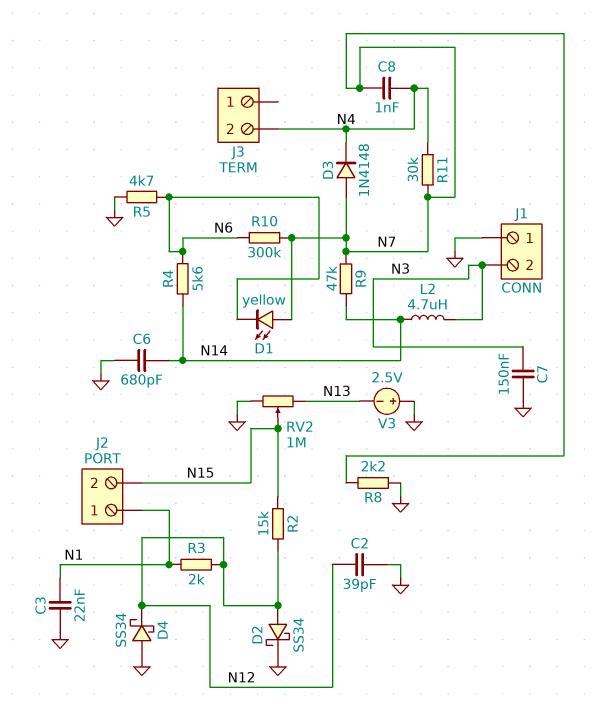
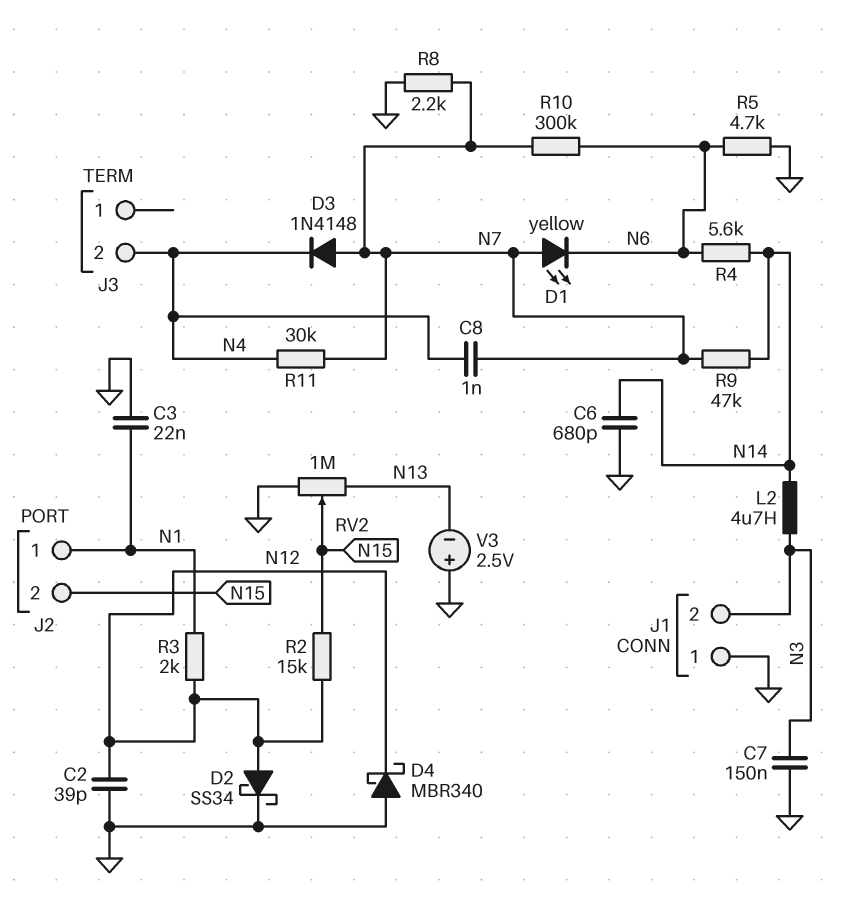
D4: schottky SS34 (A GND, K N12) -> schottky MBR340 (A GND, K N12)

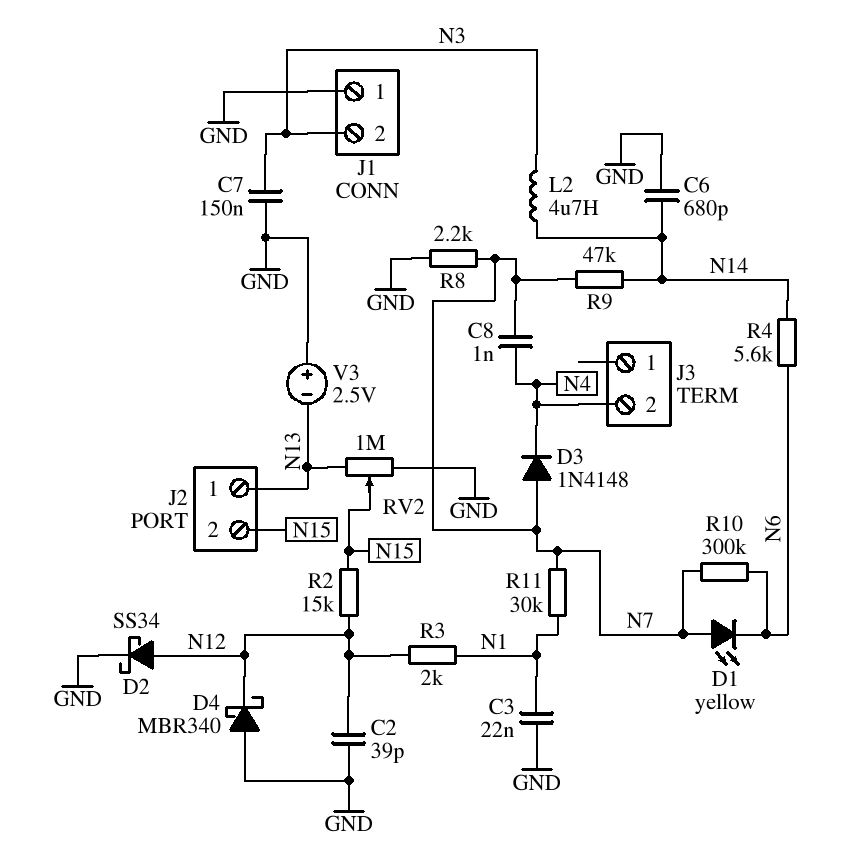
J2 pin 1: N1 -> N13
R5: 4.7k (GND, N6) -> none
R11: 30k (N4, N7) -> 30k (N1, N7)

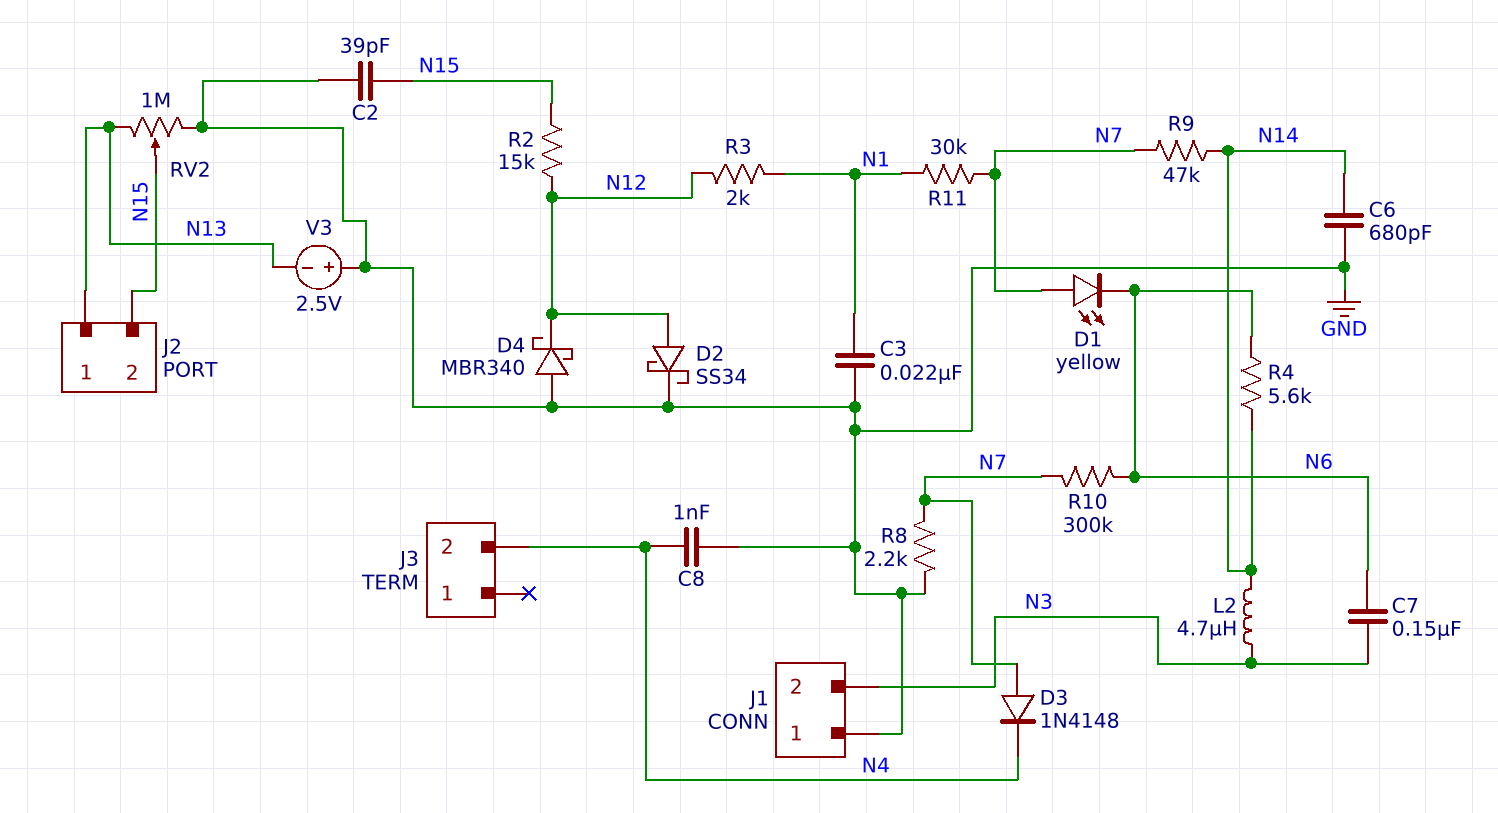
C2: 39pF (GND, N12) -> 39pF (GND, N15)
C7: 150nF (GND, N3) -> 150nF (N3, N6)
C8: 1nF (N4, N7) -> 1nF (GND, N4)

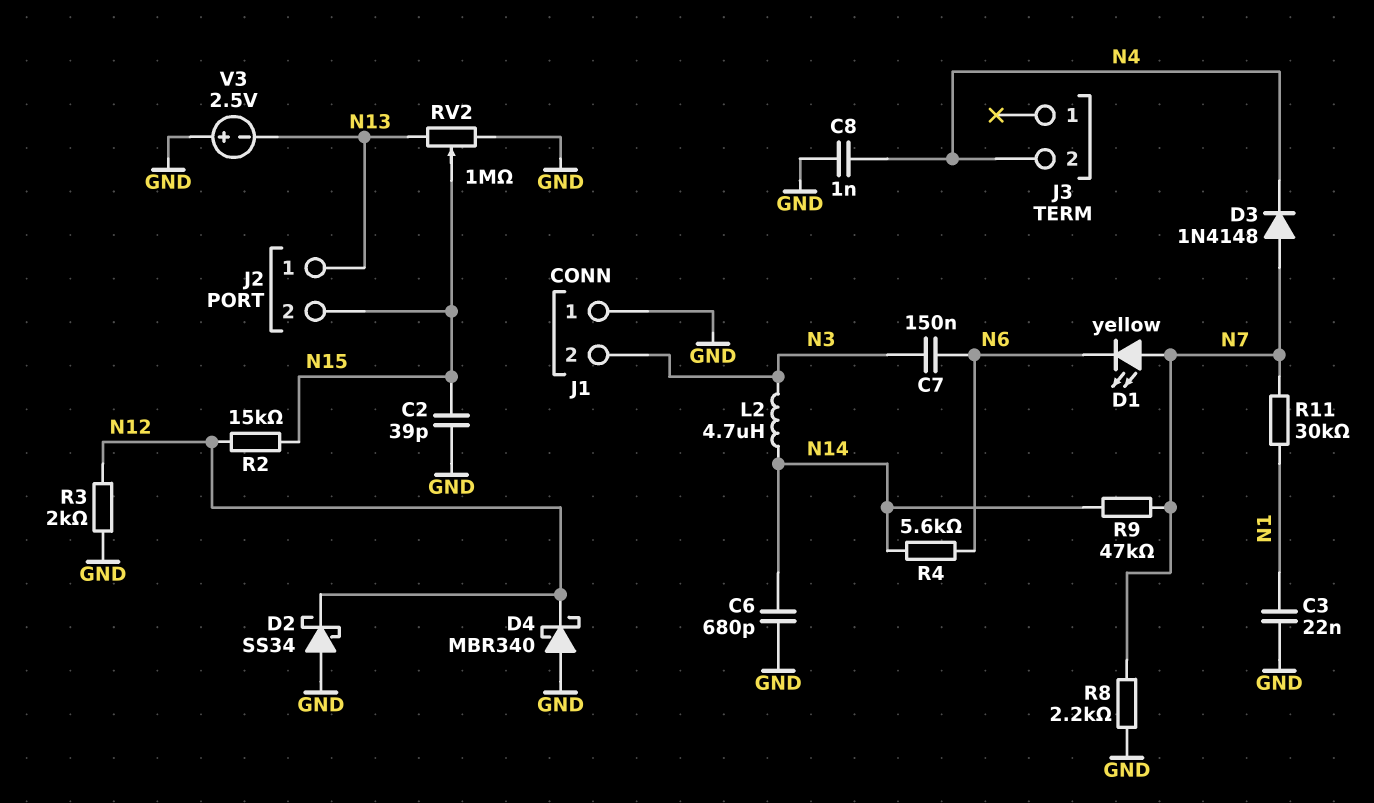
D2: schottky SS34 (A N12, K GND) -> schottky SS34 (A GND, K N12)
R3: 2k (N1, N12) -> 2k (GND, N12)
R10: 300k (N6, N7) -> none

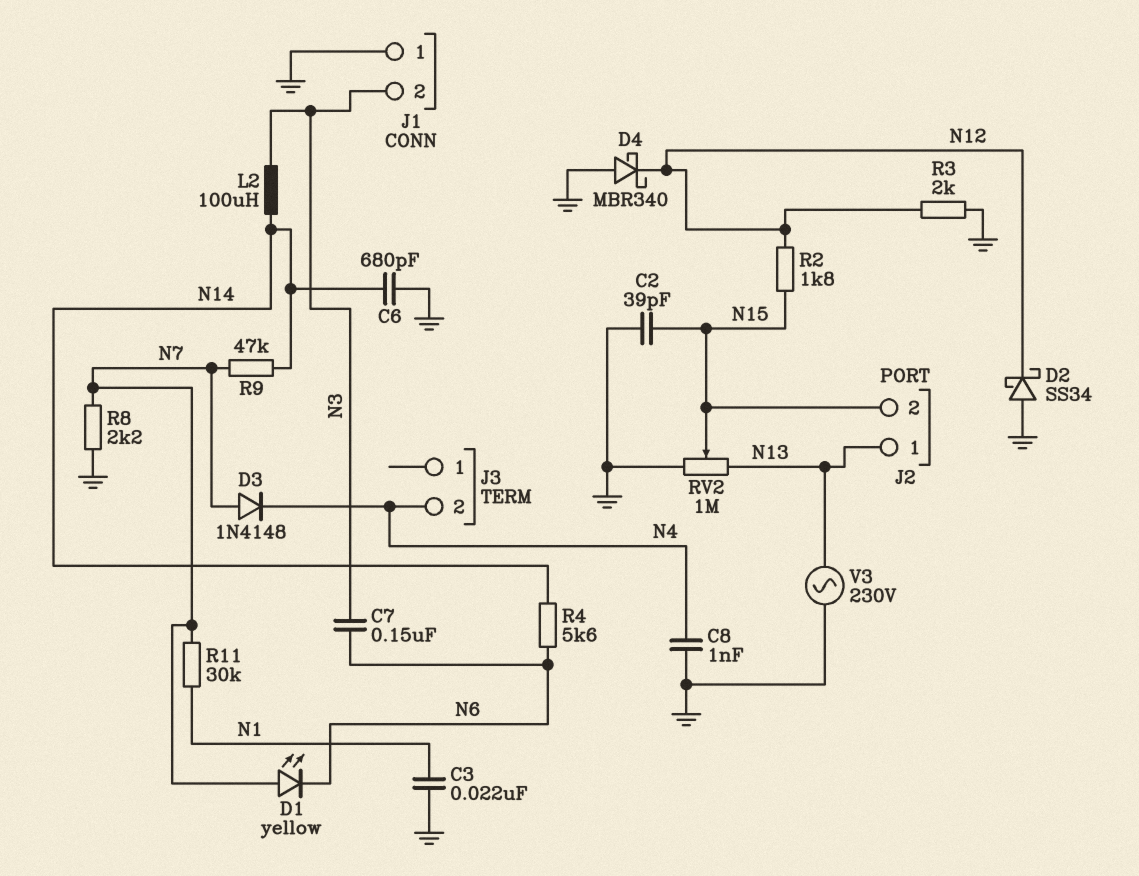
L2: 4.7uH (N3, N14) -> 100uH (N3, N14)
R2: 15k (N12, N15) -> 1.8k (N12, N15)
V3: 2.5V (plus GND, minus N13) -> AC 230V (GND, N13)

